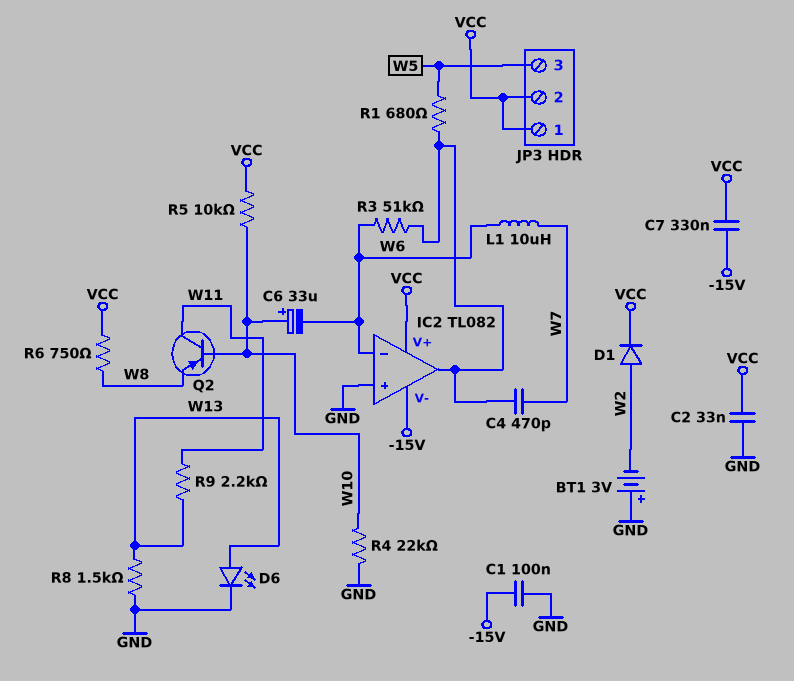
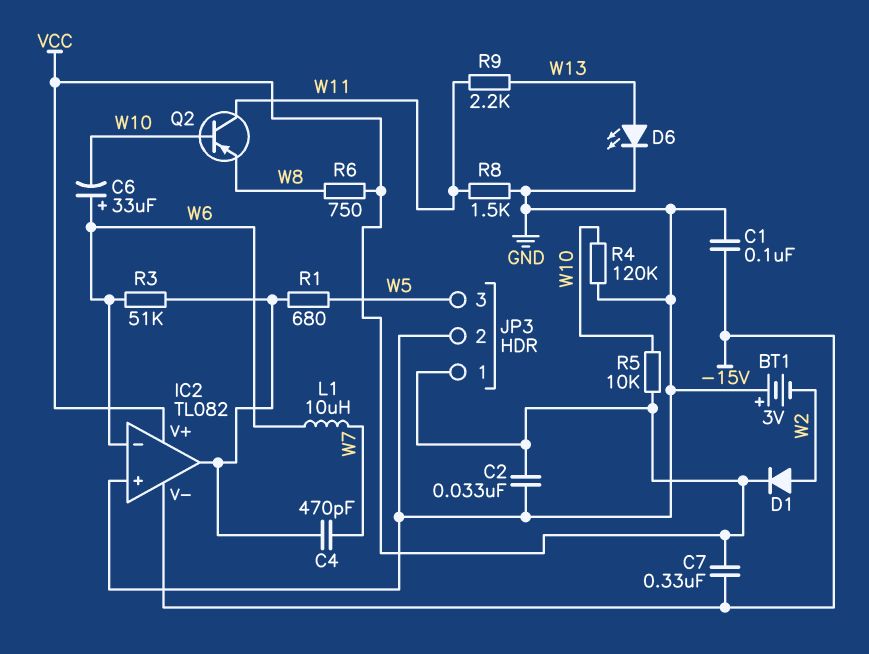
C6: 33uF (plus W10, minus W6) -> 33uF (plus W6, minus W10)
JP3 pin 2: VCC -> GND
R4: 22k (GND, W10) -> 120k (GND, W10)
R8: 1.5k (GND, W13) -> 1.5k (GND, W11)

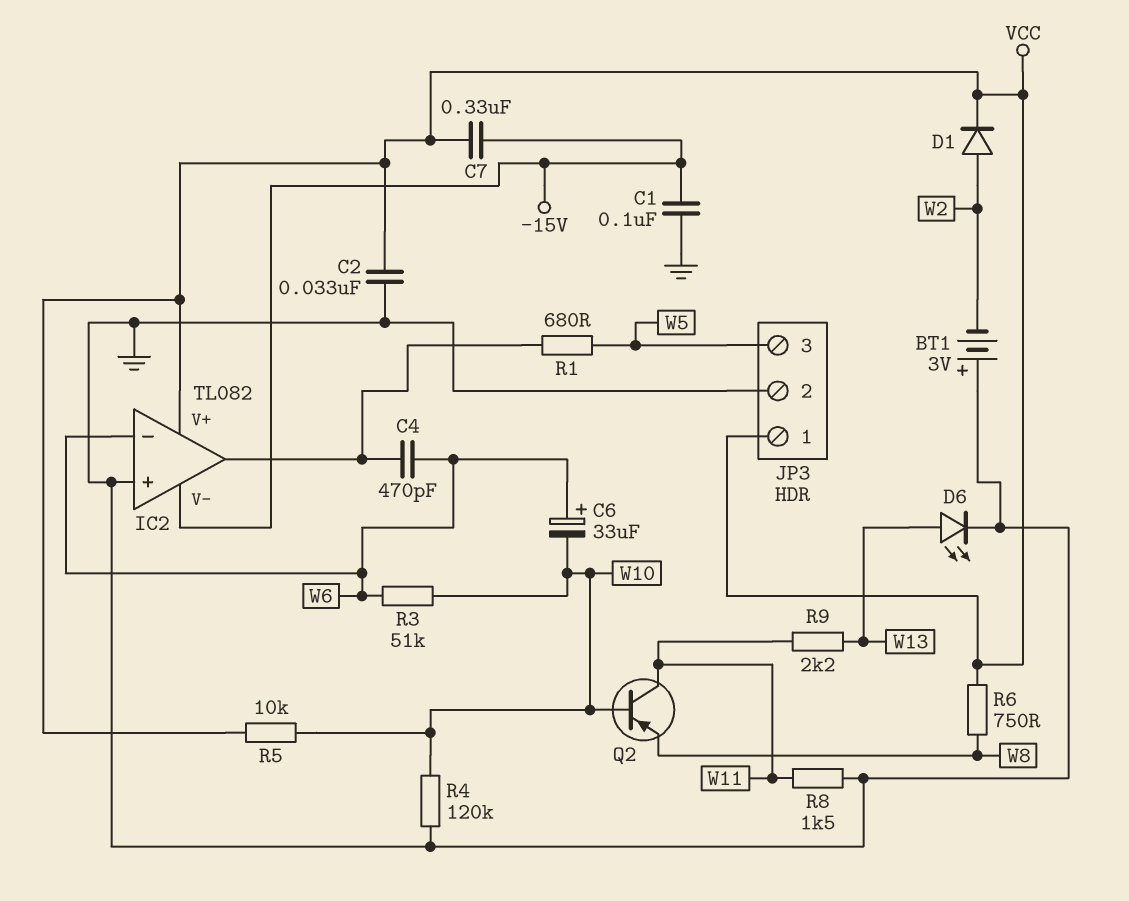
C4: 470pF (IC2/out, W7) -> 470pF (IC2/out, W6)
L1: 10uH (W6, W7) -> none
R3: 51k (IC2/out, W6) -> 51k (W6, W10)

